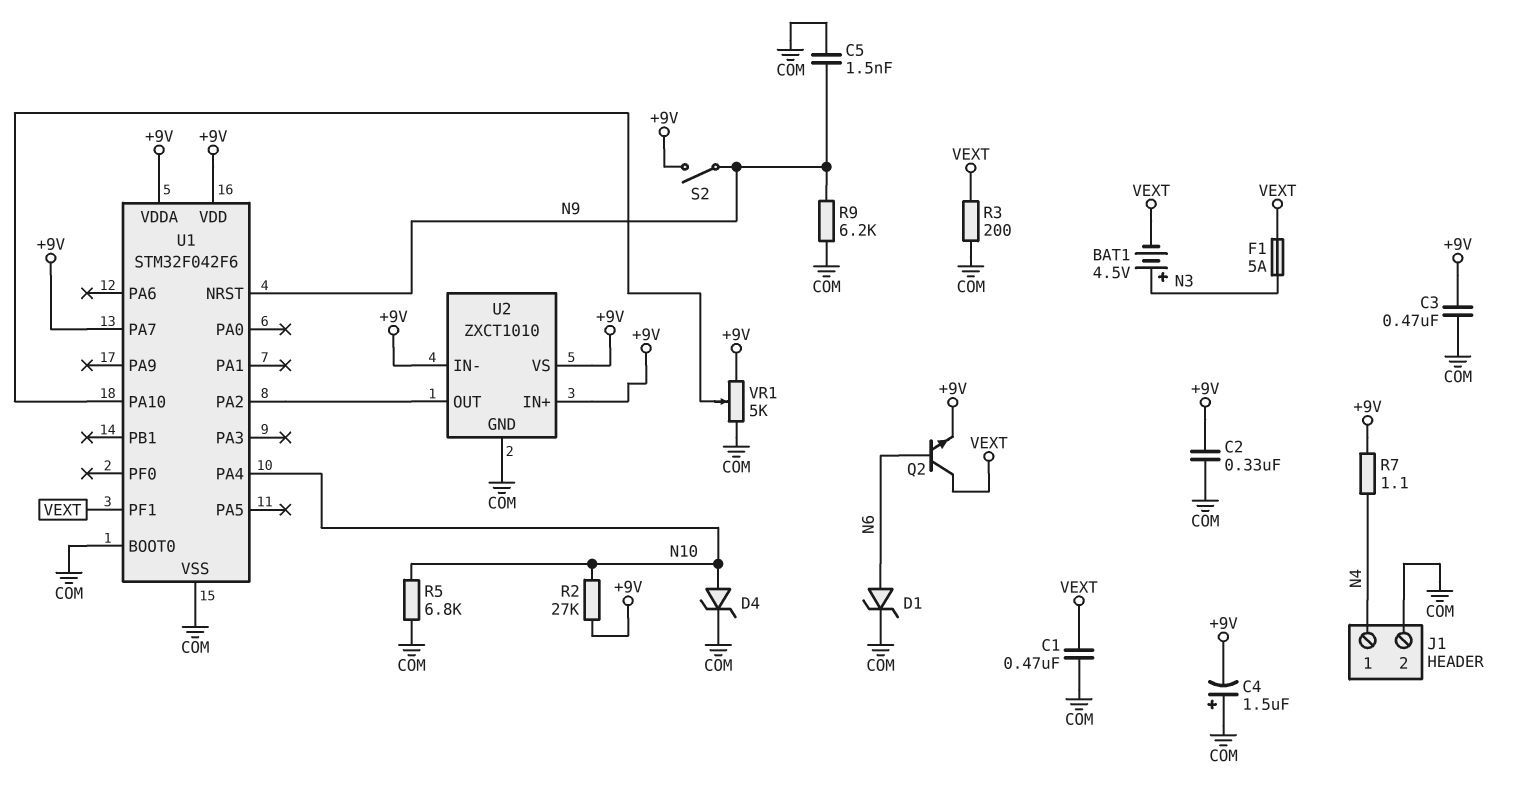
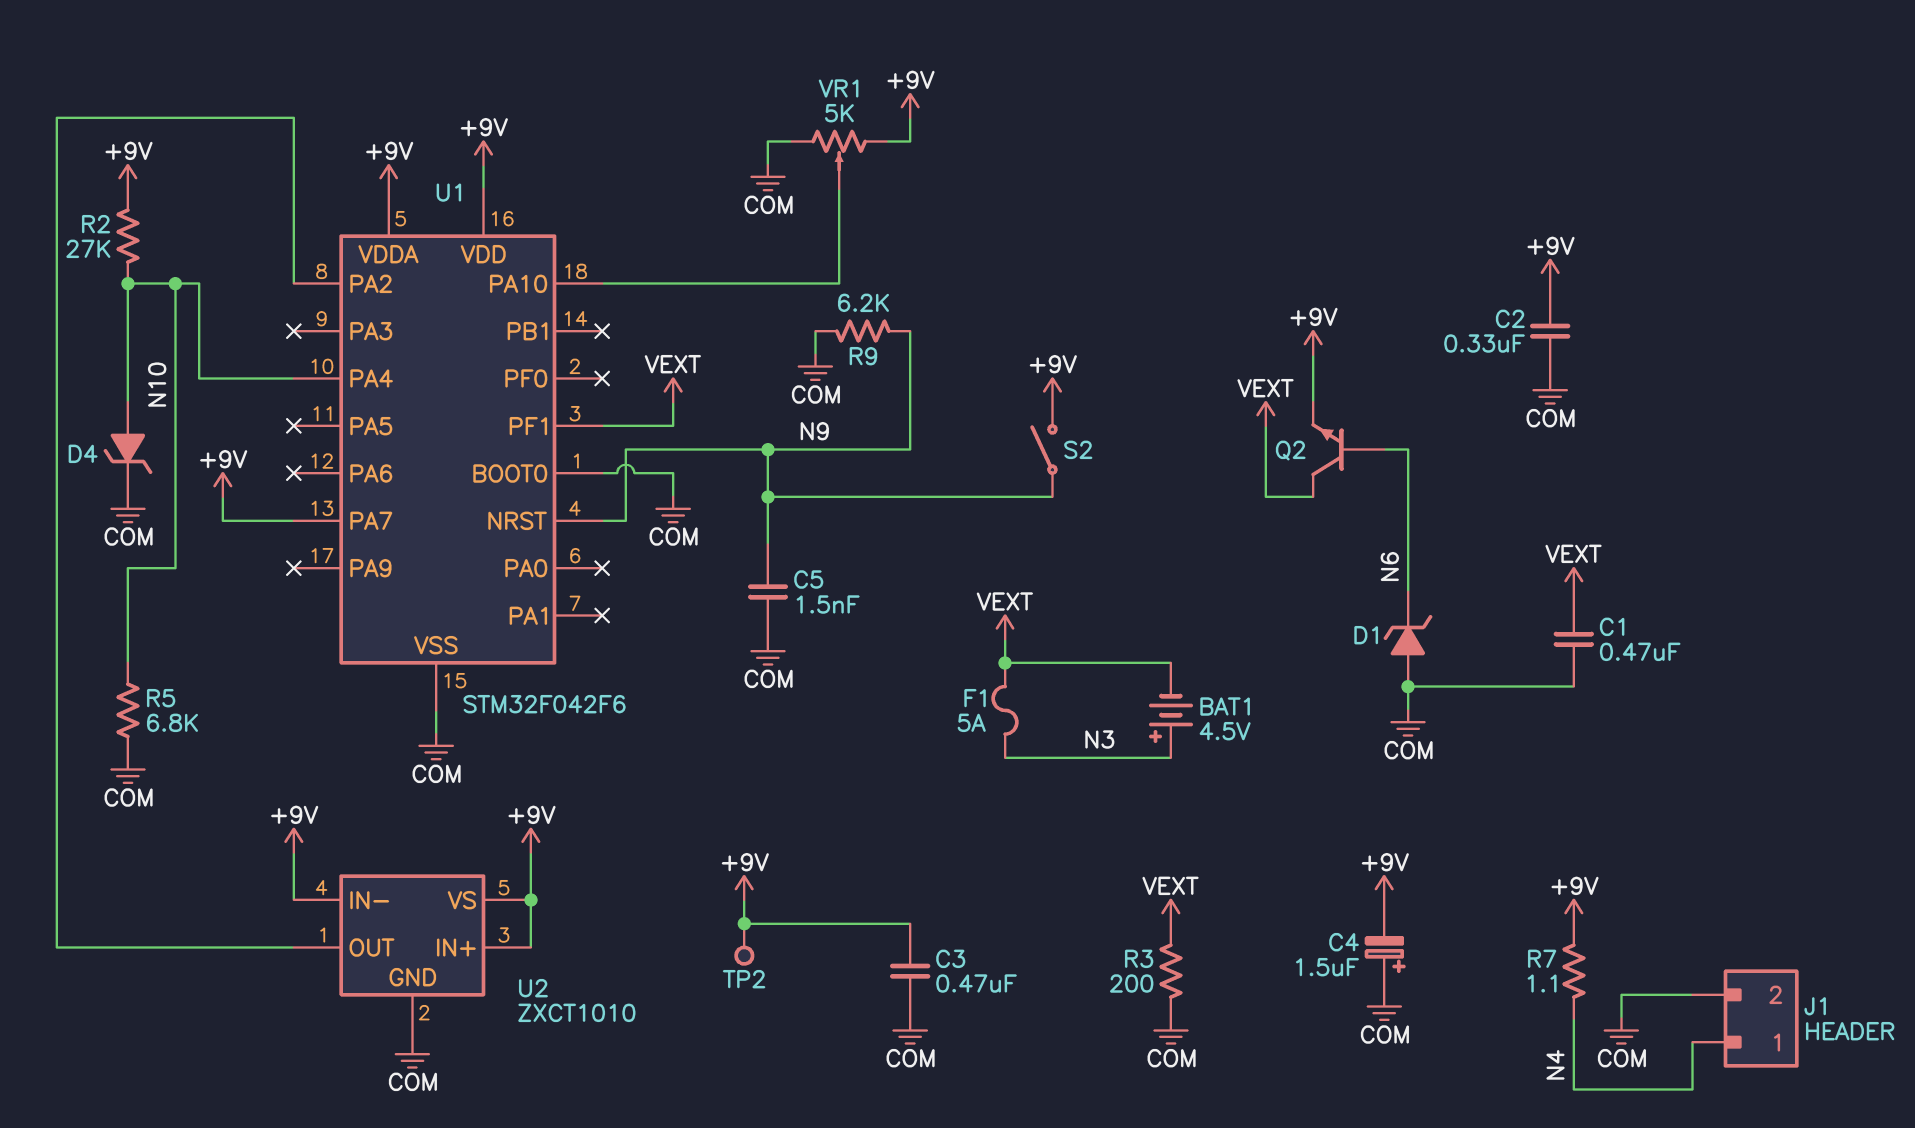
D1: zener (A N6, K COM) -> zener (A COM, K N6)
TP2: none -> test point (+9V)

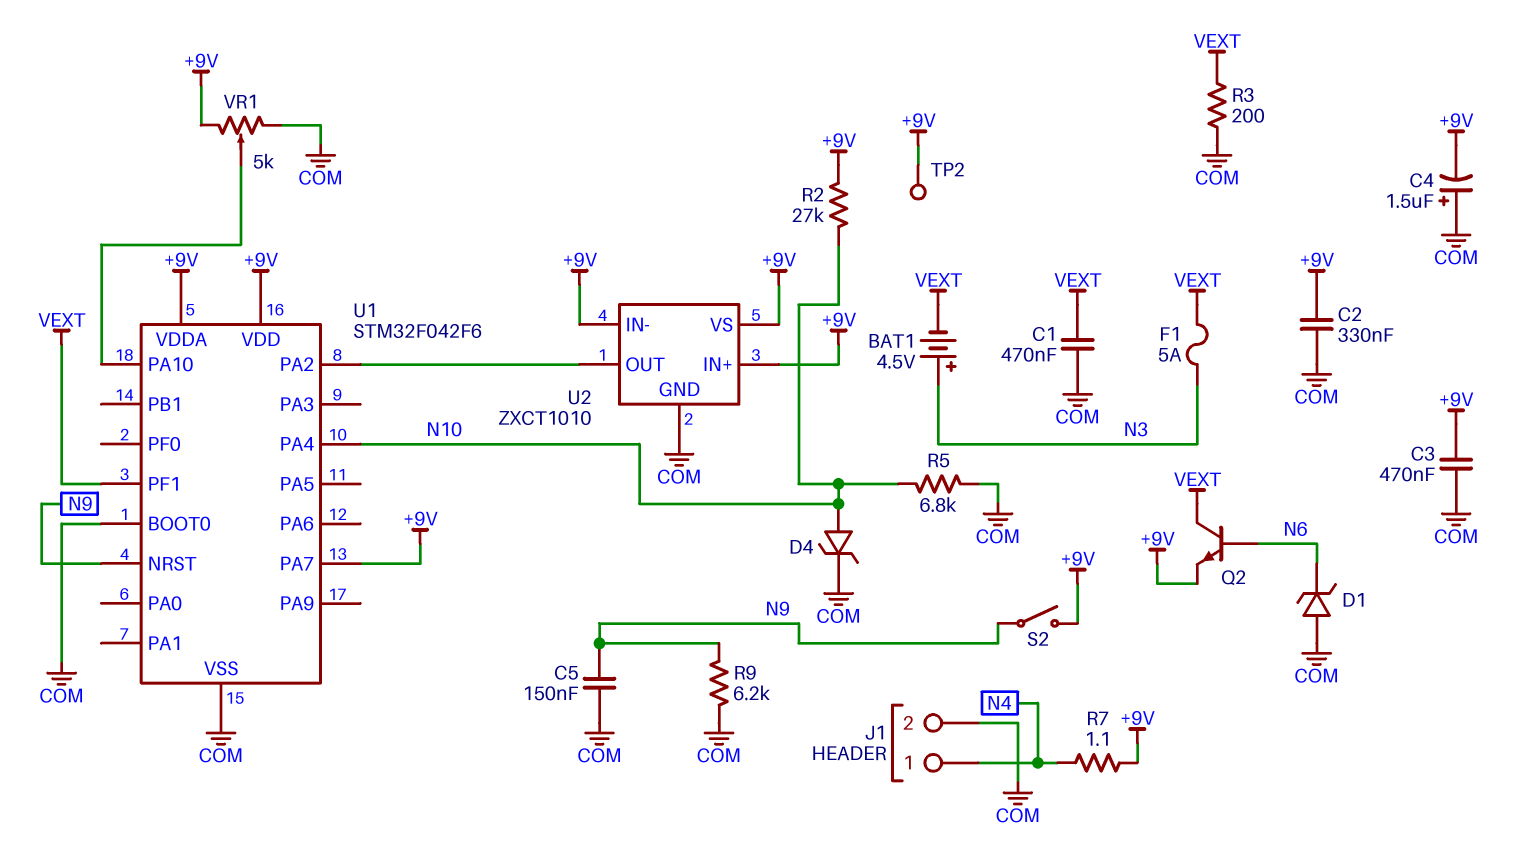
C5: 1.5nF (COM, N9) -> 150nF (COM, N9)

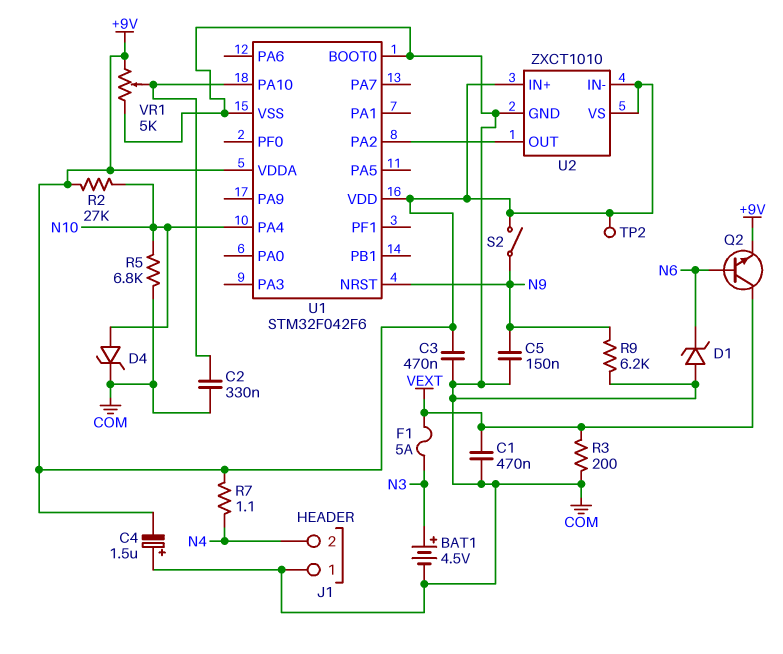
BAT1: 4.5V (plus N3, minus VEXT) -> 4.5V (plus N3, minus COM)
C2: 330nF (+9V, COM) -> 330nF (COM, U1/PA10)
J1 pin 1: N4 -> COM
J1 pin 2: COM -> N4
U1 pin PA7: +9V -> none
U1 pin PF1: VEXT -> none

